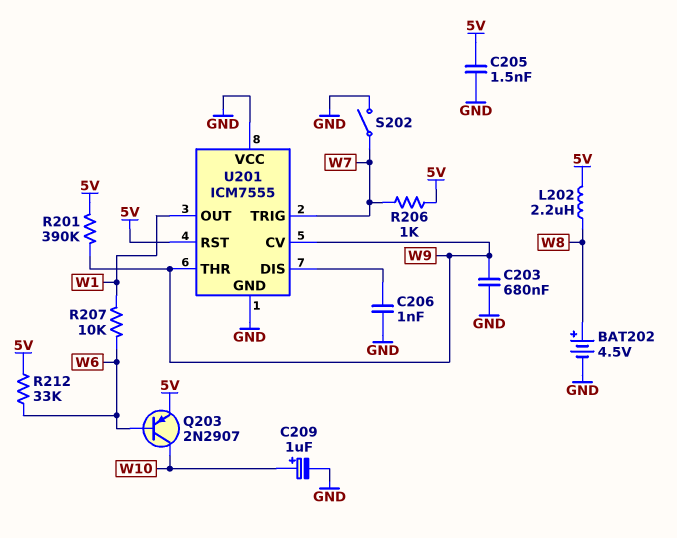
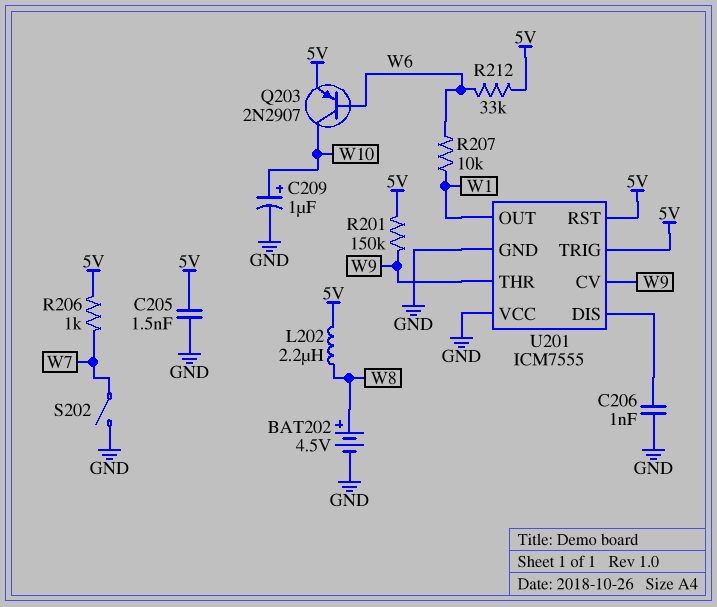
C203: 680nF (GND, W9) -> none
R201: 390k (5V, W9) -> 150k (5V, W9)
U201 pin TRIG: W7 -> 5V

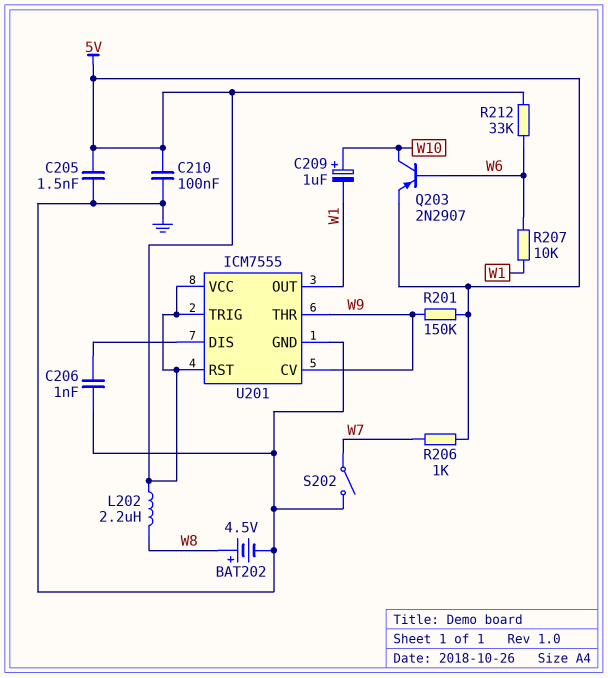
C209: 1uF (plus W10, minus GND) -> 1uF (plus W10, minus W1)
C210: none -> 100nF (5V, GND)
U201 pin VCC: GND -> 5V

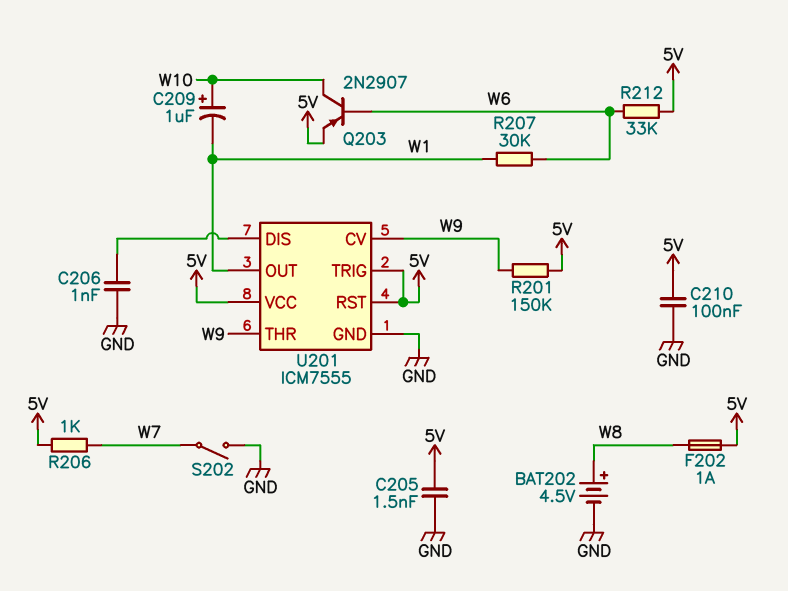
F202: none -> 1A (5V, W8)
L202: 2.2uH (5V, W8) -> none
R207: 10k (W1, W6) -> 30k (W1, W6)

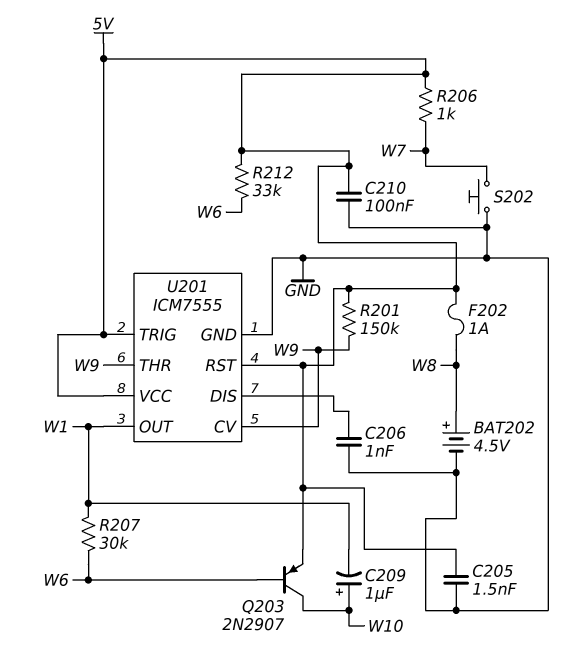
S202: switch (GND, W7) -> button (GND, W7)

